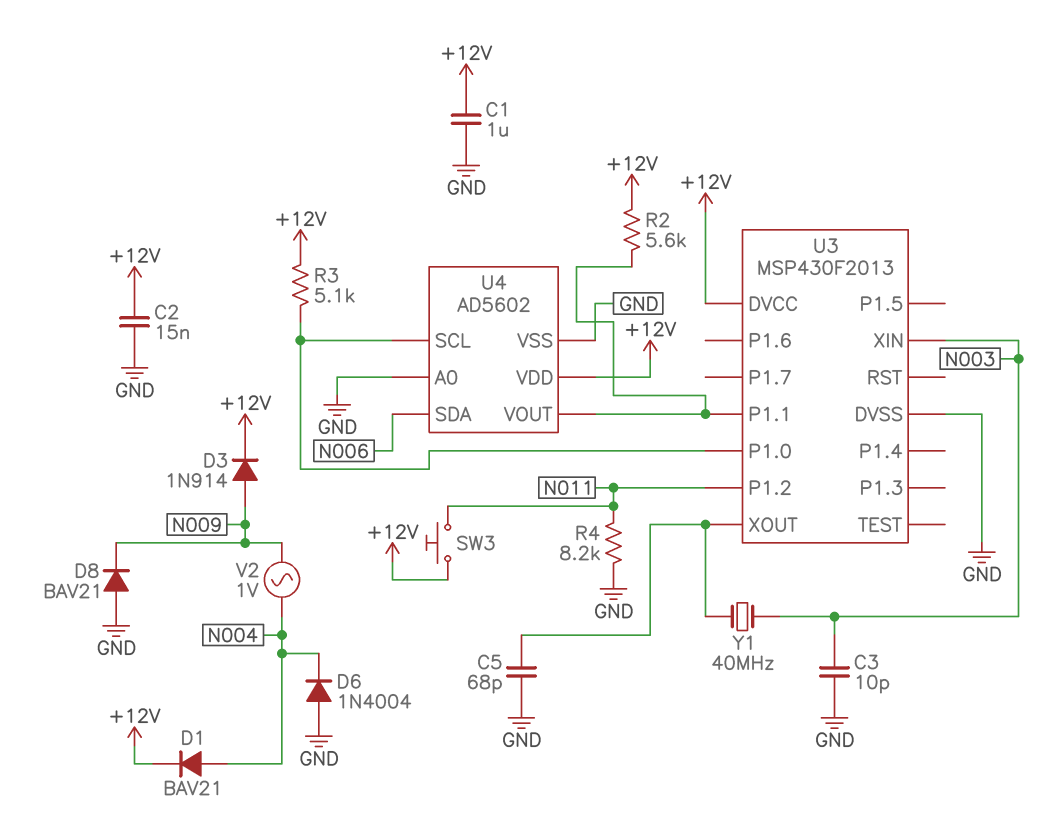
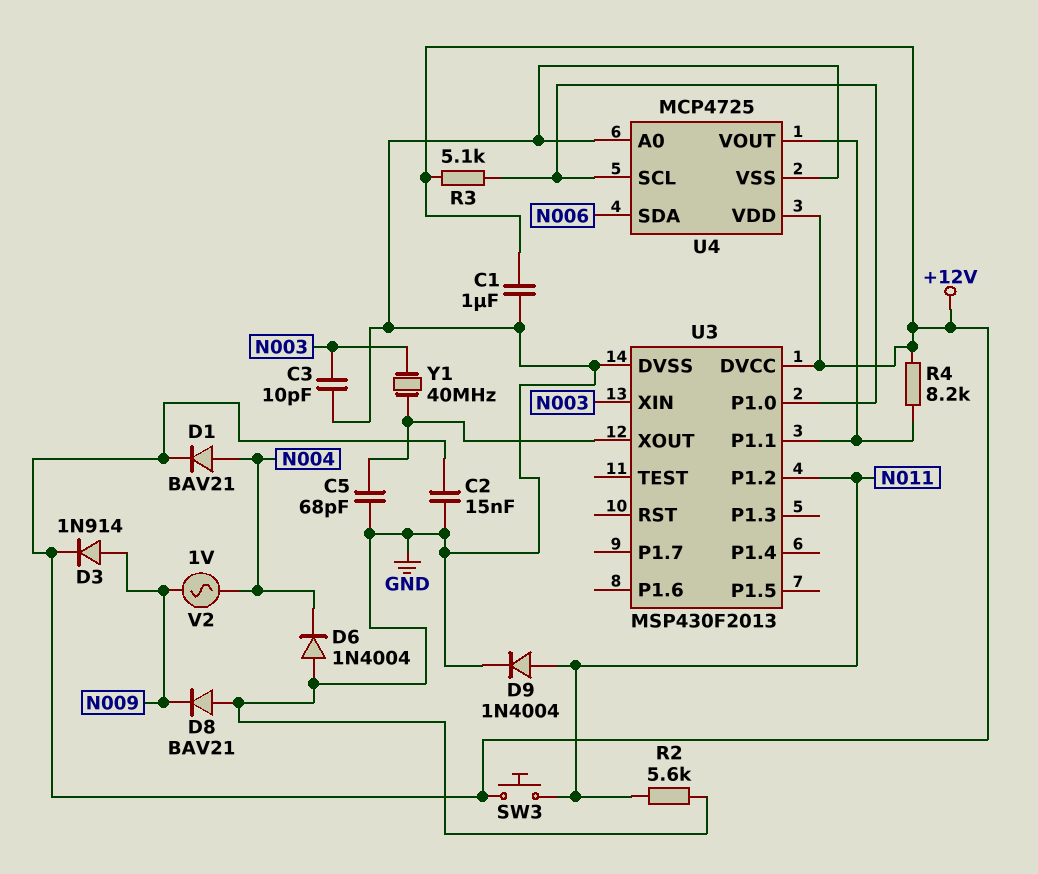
D9: none -> diode 1N4004 (A N011, K GND)
R2: 5.6k (+12V, U3/P1.1) -> 5.6k (GND, N011)
R4: 8.2k (GND, N011) -> 8.2k (+12V, U3/P1.1)
U4: AD5602 -> MCP4725

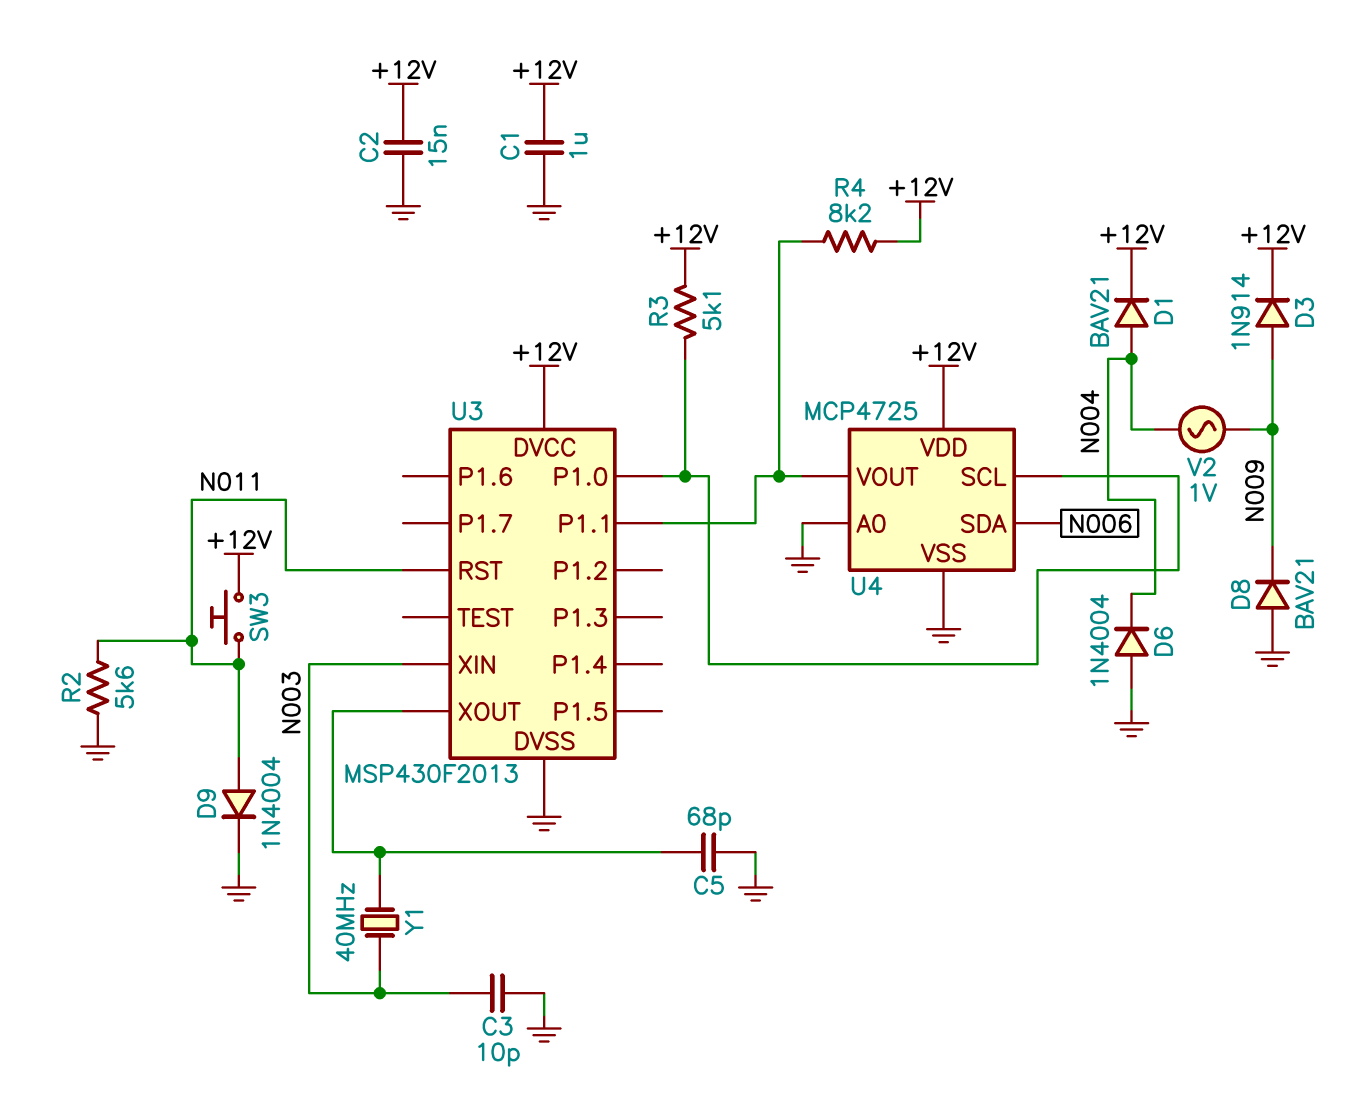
U3 pin P1.2: N011 -> none
U3 pin RST: none -> N011

